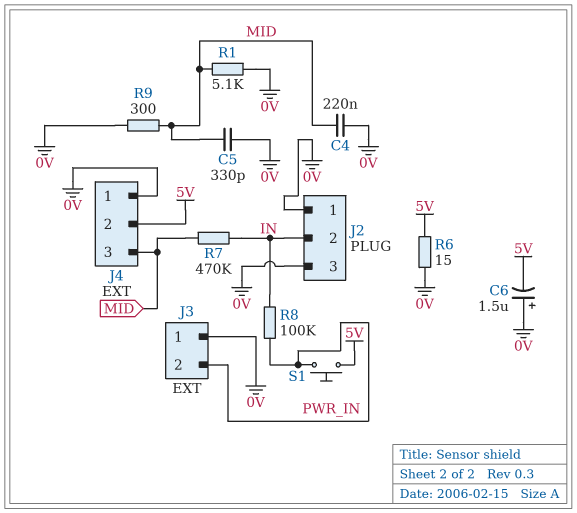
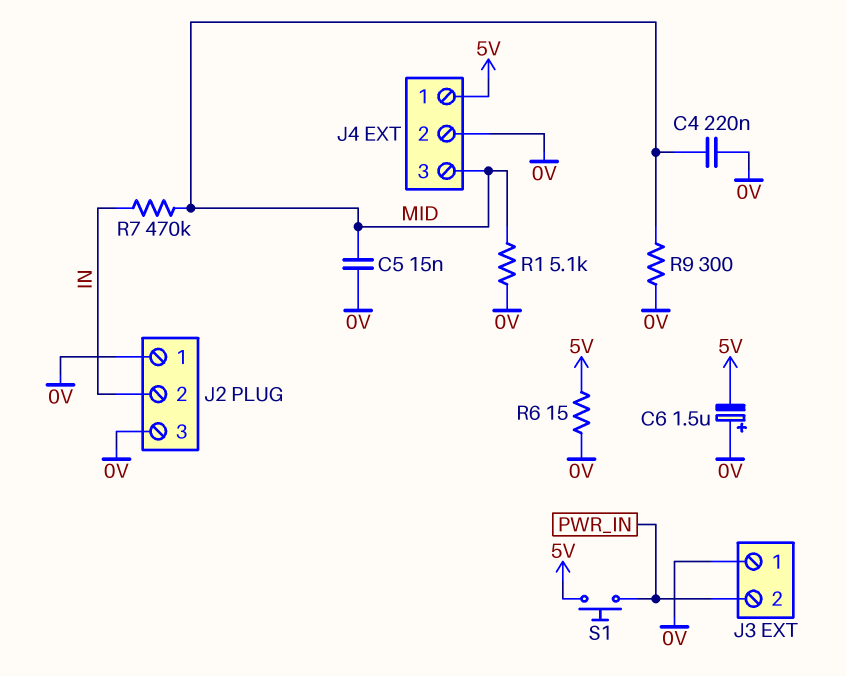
C5: 330pF (0V, MID) -> 15nF (0V, MID)
J4 pin 1: 0V -> 5V
J4 pin 2: 5V -> 0V
R8: 100k (IN, PWR_IN) -> none

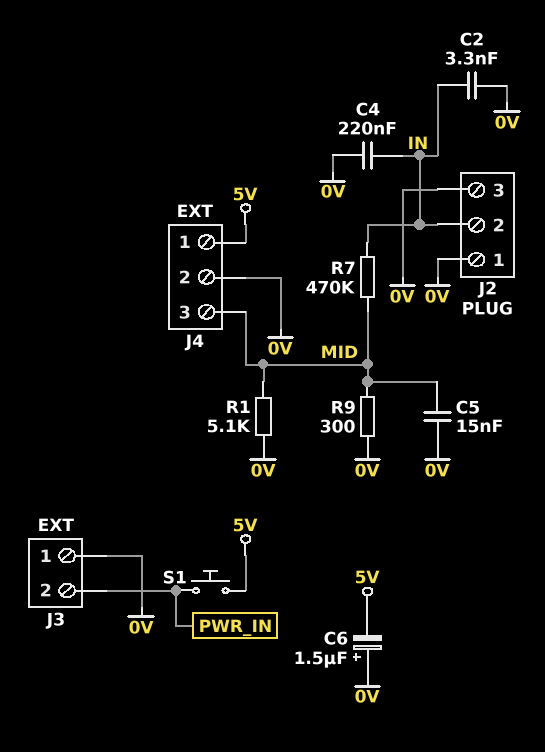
C2: none -> 3.3nF (0V, IN)
C4: 220nF (0V, MID) -> 220nF (0V, IN)
R6: 15 (0V, 5V) -> none

